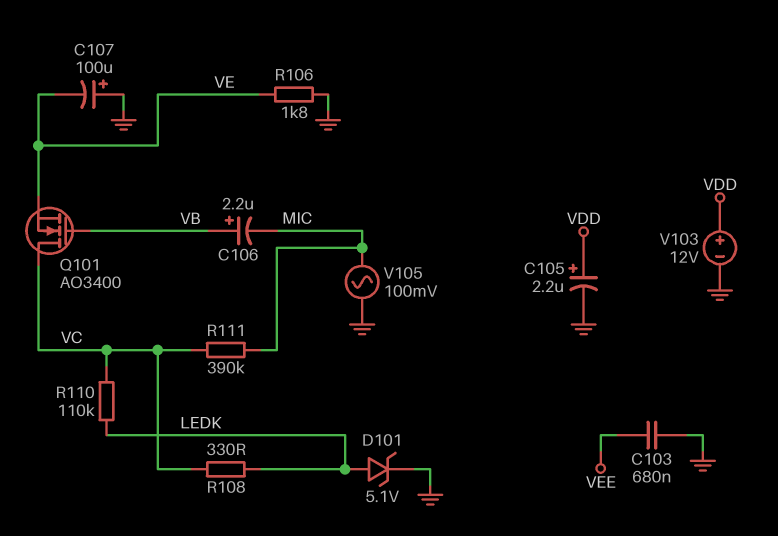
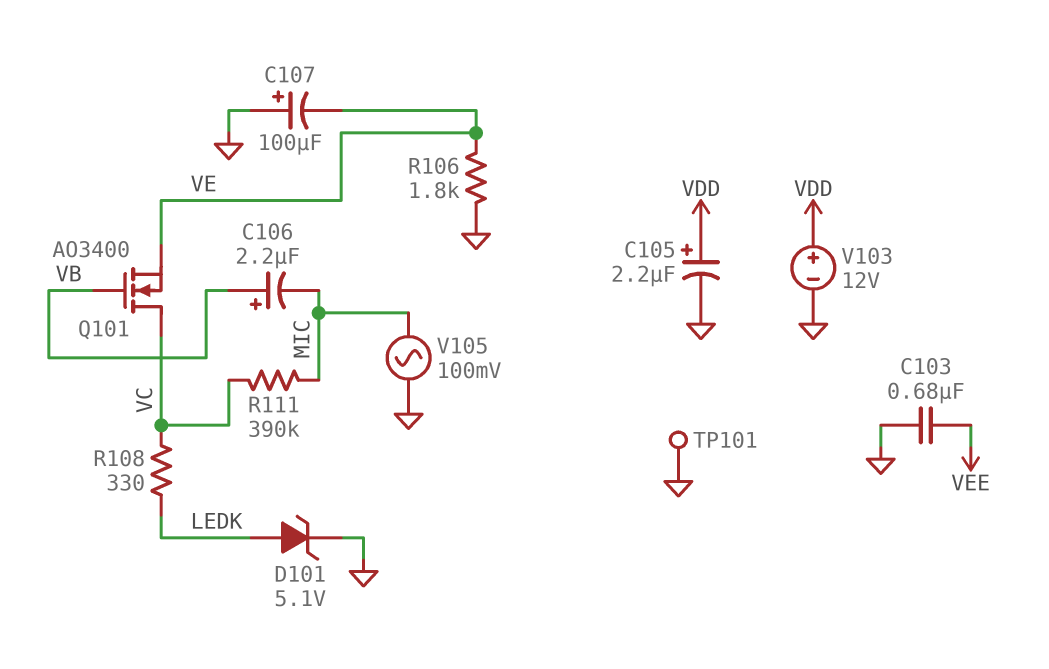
R110: 110k (LEDK, VC) -> none
TP101: none -> test point (GND)

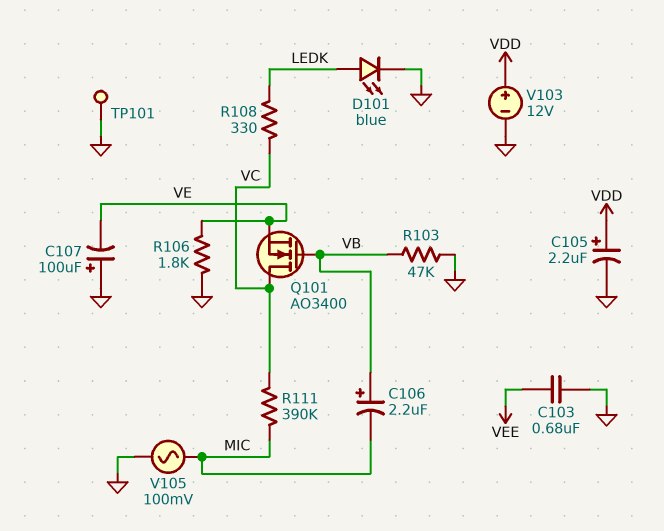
D101: zener 5.1V (A LEDK, K GND) -> LED blue (A LEDK, K GND)
R103: none -> 47k (GND, VB)

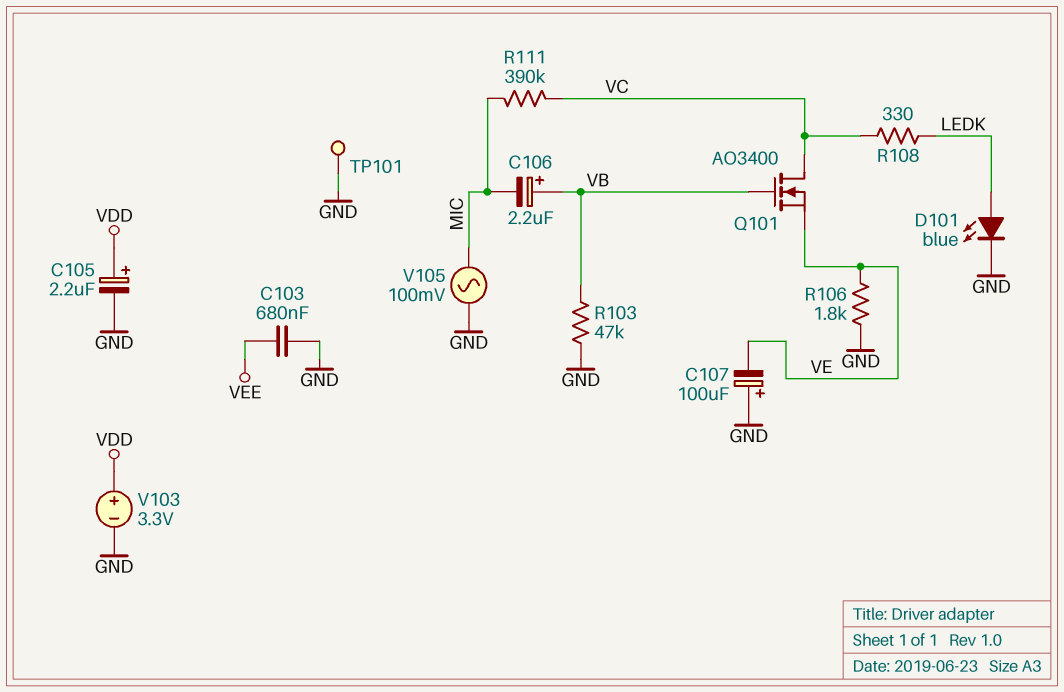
V103: 12V (plus VDD, minus GND) -> 3.3V (plus VDD, minus GND)

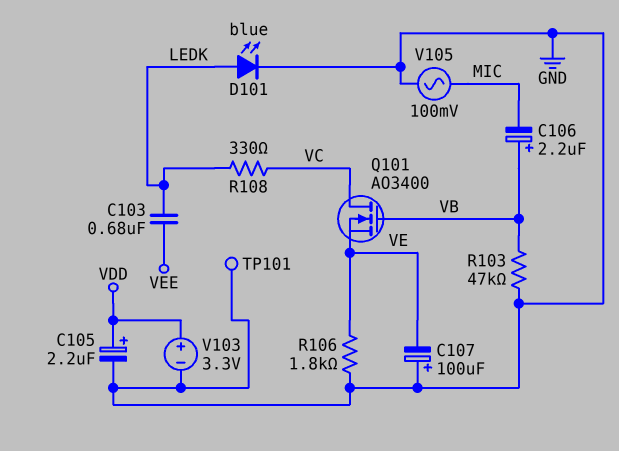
C103: 680nF (GND, VEE) -> 680nF (LEDK, VEE)
R111: 390k (MIC, VC) -> none

